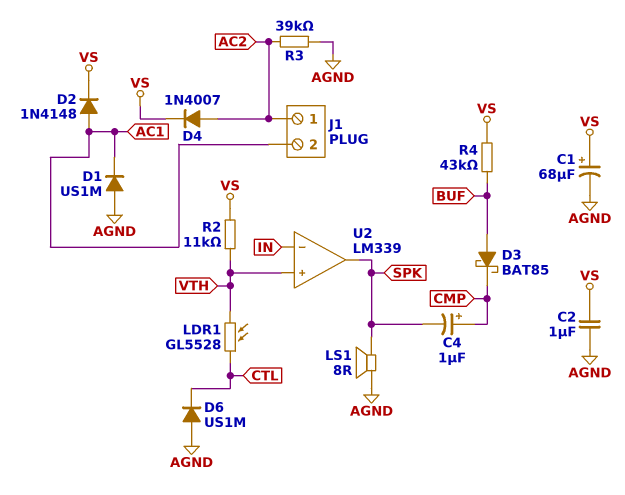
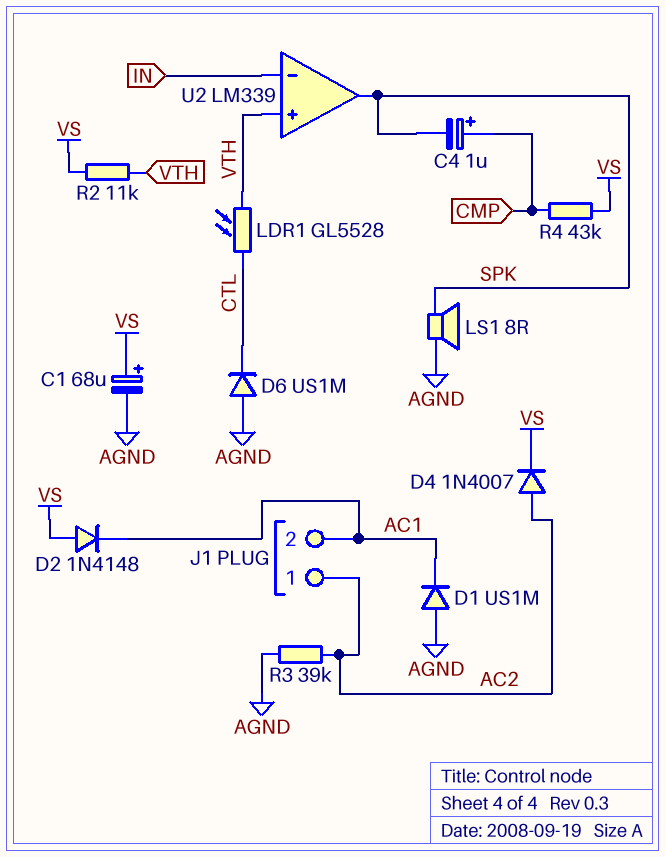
C2: 1uF (AGND, VS) -> none
D2: diode 1N4148 (A AC1, K VS) -> diode 1N4148 (A VS, K AC1)
D3: schottky BAT85 (A BUF, K CMP) -> none
R4: 43k (BUF, VS) -> 43k (CMP, VS)

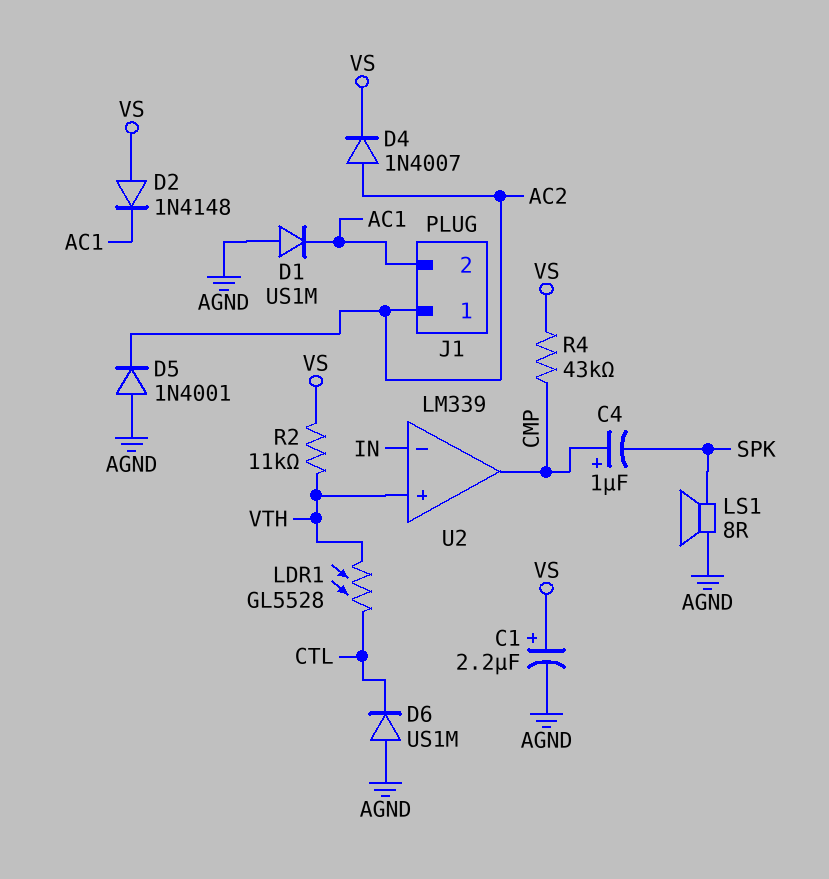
C1: 68uF (plus VS, minus AGND) -> 2.2uF (plus VS, minus AGND)
D5: none -> diode 1N4001 (A AGND, K AC2)
R3: 39k (AC2, AGND) -> none
U2 pin out: SPK -> CMP

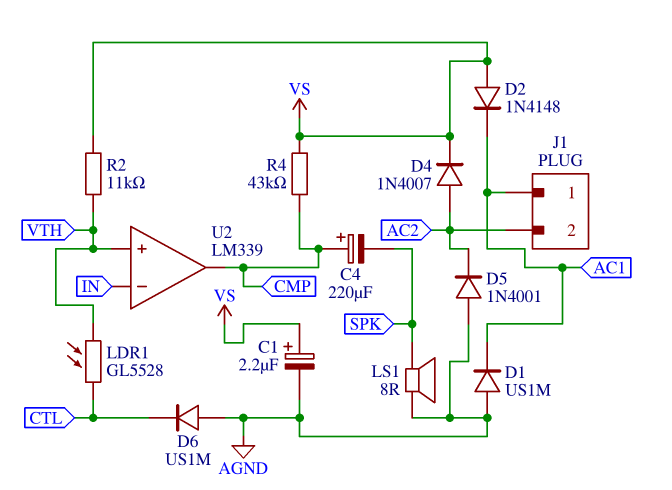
C4: 1uF (plus CMP, minus SPK) -> 220uF (plus CMP, minus SPK)
J1 pin 1: AC2 -> AC1
J1 pin 2: AC1 -> AC2

